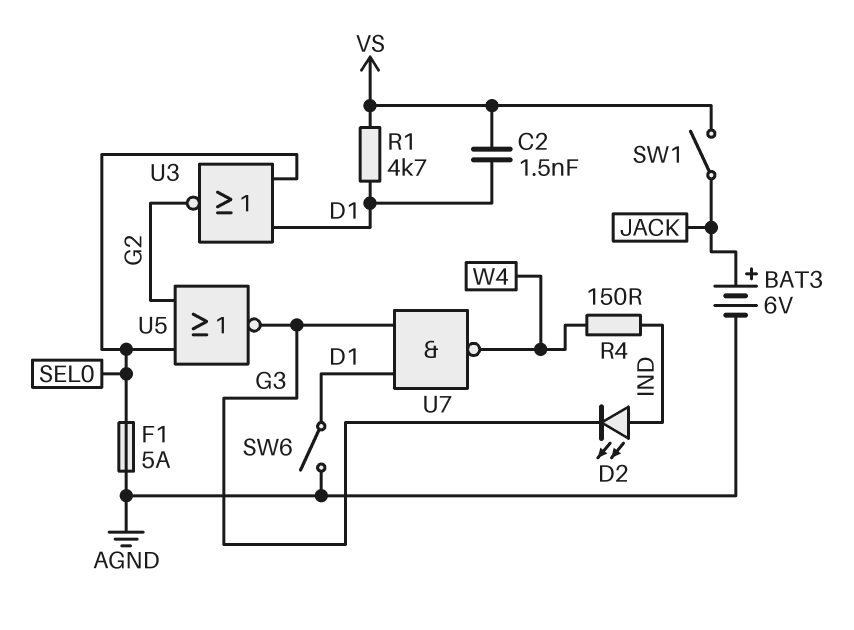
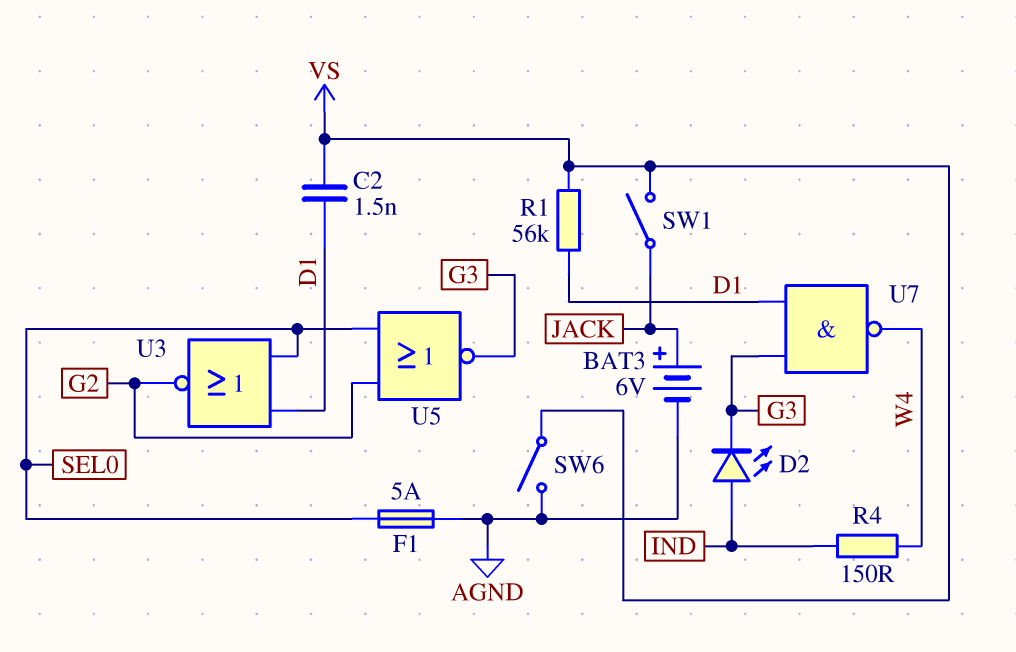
R1: 4.7k (D1, VS) -> 56k (D1, VS)
SW6: switch (AGND, D1) -> switch (AGND, VS)

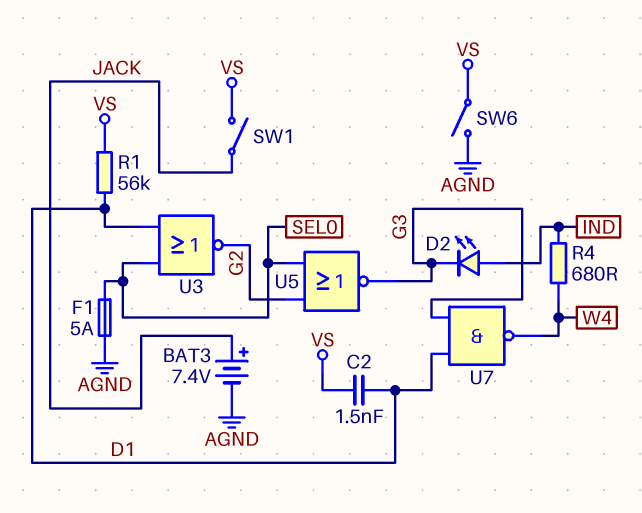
BAT3: 6V (plus JACK, minus AGND) -> 7.4V (plus JACK, minus AGND)
R4: 150 (IND, W4) -> 680 (IND, W4)

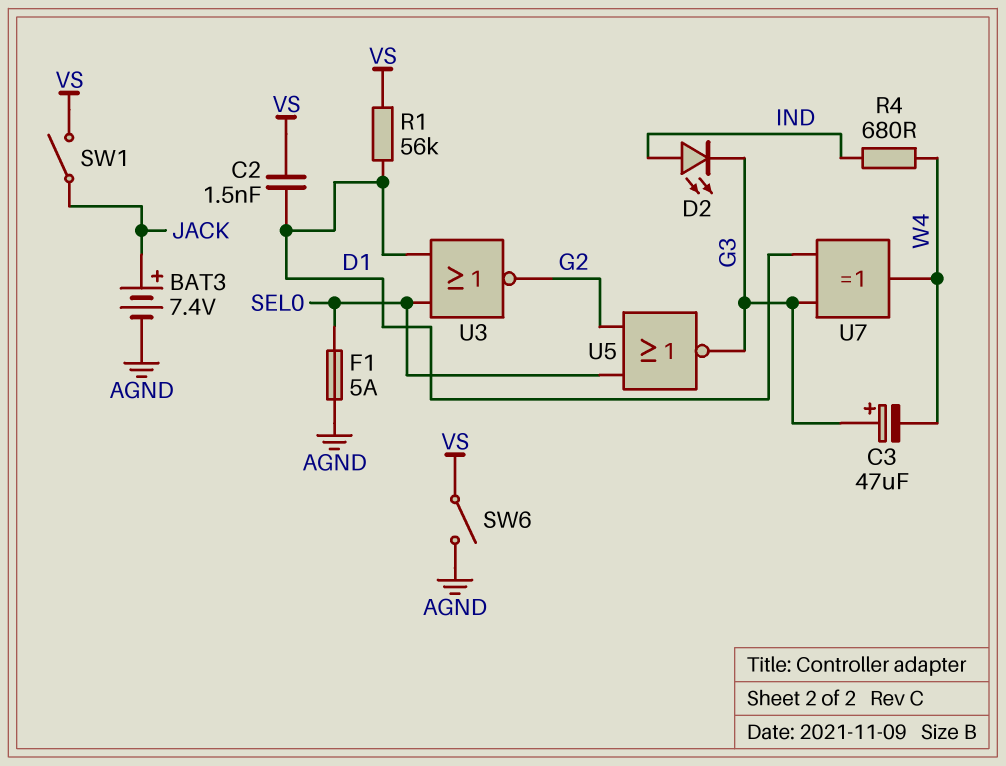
C3: none -> 47uF (plus G3, minus W4)
U7: NAND (in D1, in G3, out W4) -> XOR (in D1, in G3, out W4)

